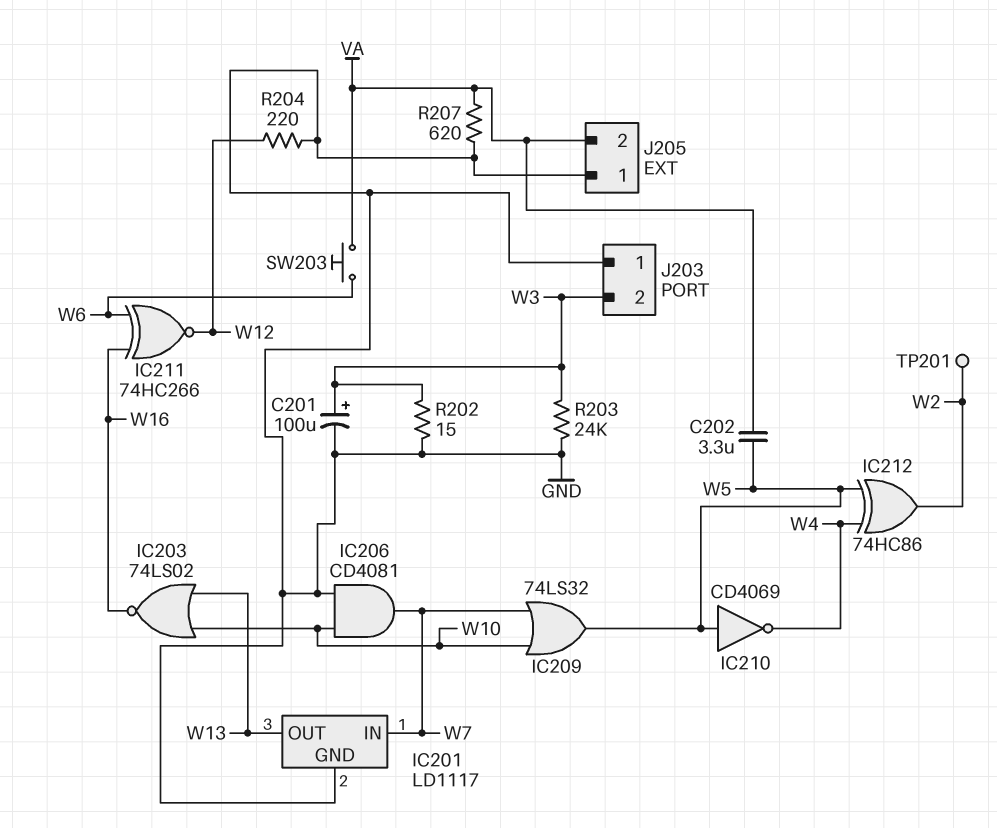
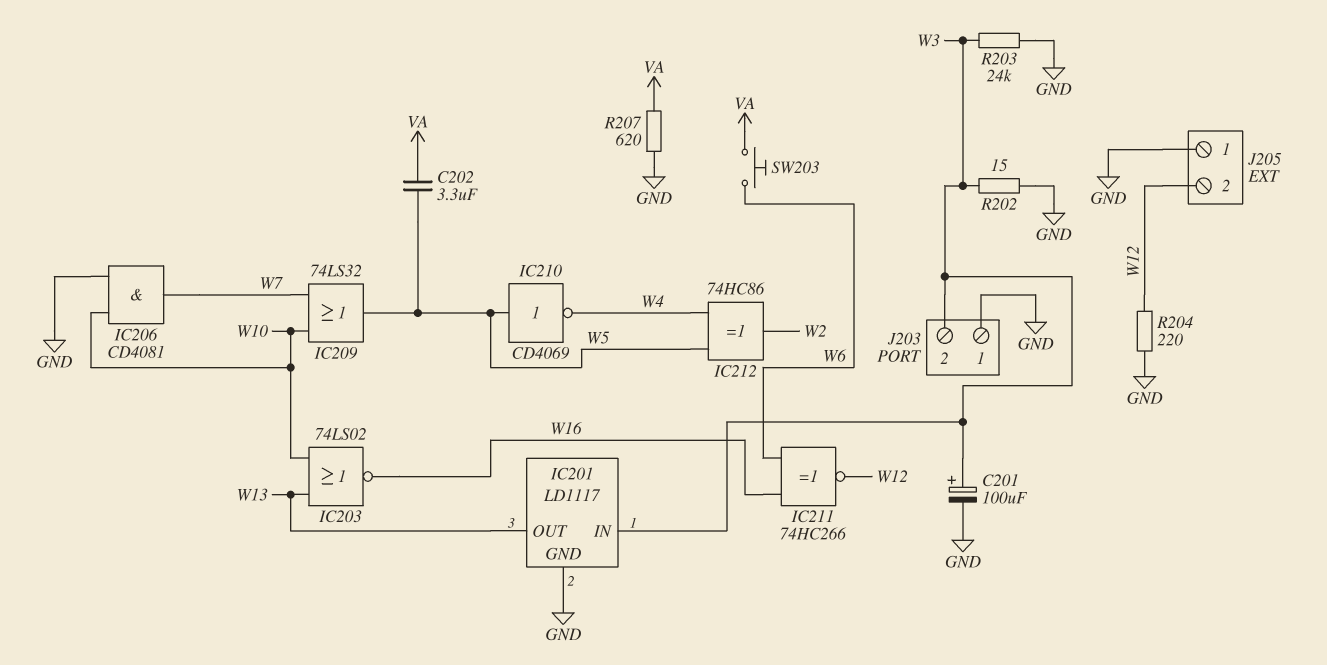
IC201 pin IN: W7 -> W3
J205 pin 2: VA -> W12
TP201: test point (W2) -> none

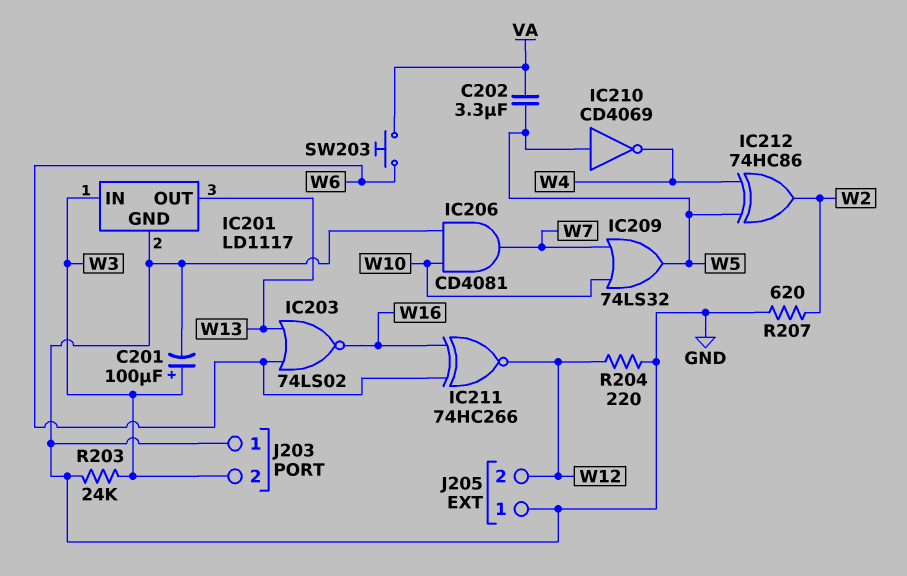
IC203: NOR 74LS02 (in W10, in W13, out W16) -> NOR 74LS02 (in W6, in W13, out W16)
R202: 15 (GND, W3) -> none
R207: 620 (GND, VA) -> 620 (GND, W2)

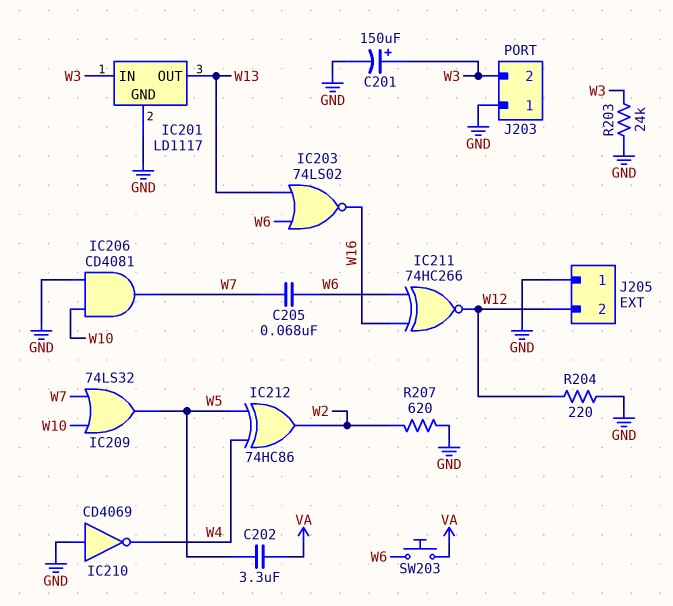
C201: 100uF (plus W3, minus GND) -> 150uF (plus W3, minus GND)
C205: none -> 68nF (W6, W7)
IC210: NOT CD4069 (in W5, out W4) -> NOT CD4069 (in GND, out W4)

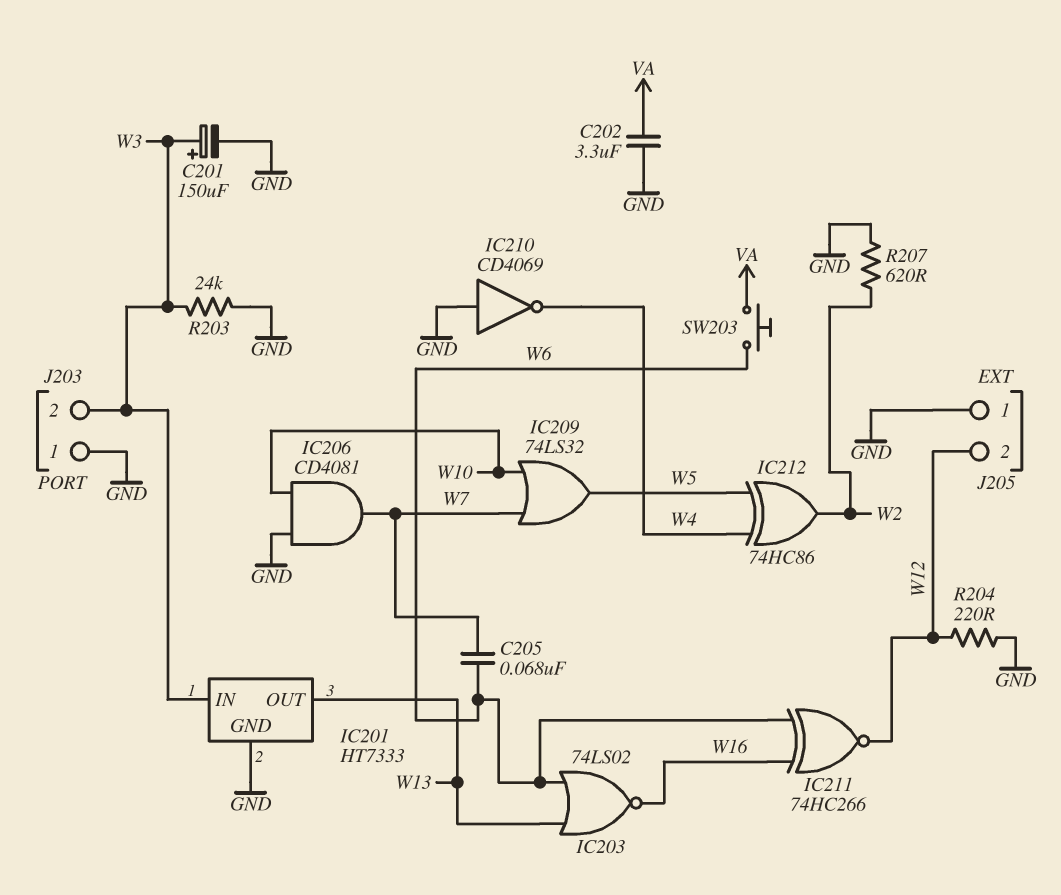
C202: 3.3uF (VA, W5) -> 3.3uF (GND, VA)
IC201: LD1117 -> HT7333

